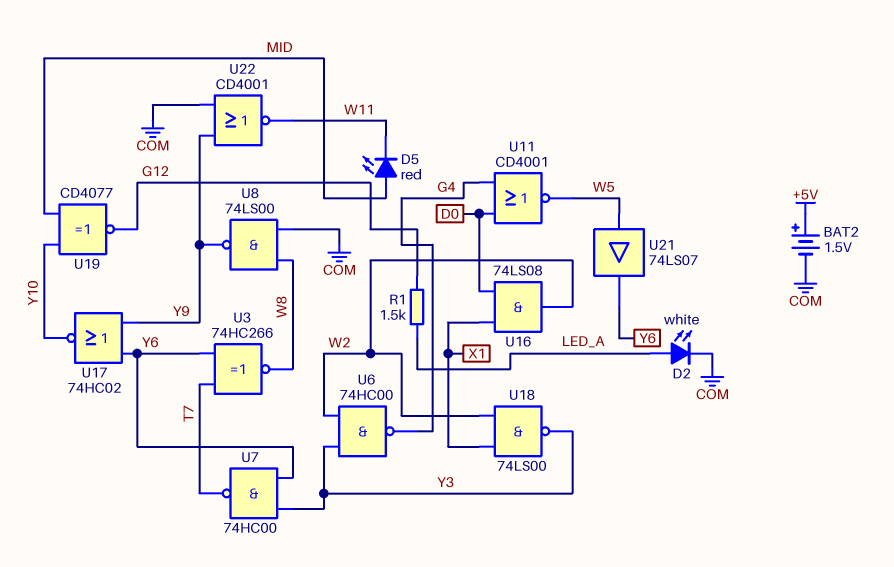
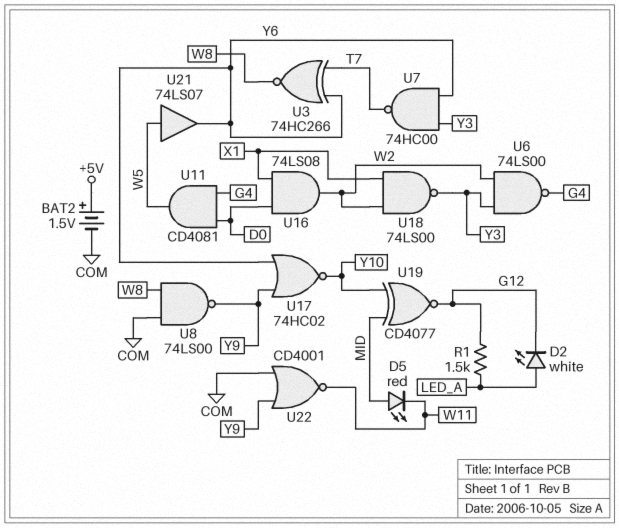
D2: LED white (A LED_A, K COM) -> LED white (A LED_A, K G12)
U6: NAND 74HC00 (in W2, in Y3, out G4) -> NAND 74LS00 (in W2, in Y3, out G4)
U11: NOR CD4001 (in D0, in G4, out W5) -> AND CD4081 (in D0, in G4, out W5)

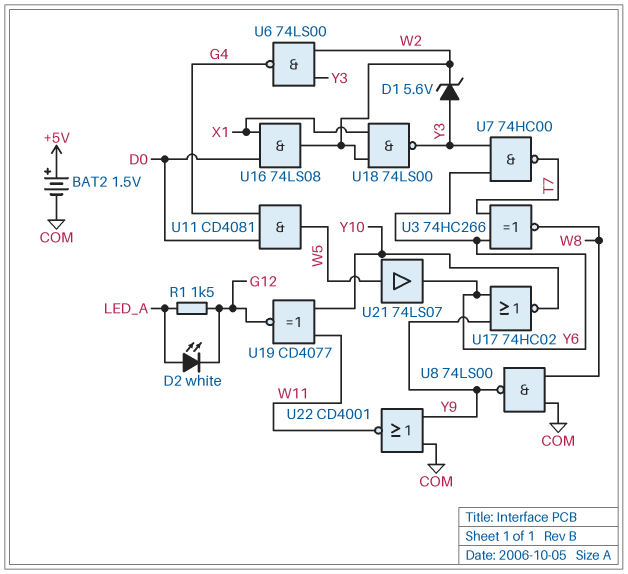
D1: none -> zener 5.6V (A Y3, K W2)
D5: LED red (A MID, K W11) -> none
U19: XNOR CD4077 (in MID, in Y10, out G12) -> XNOR CD4077 (in W11, in Y10, out G12)

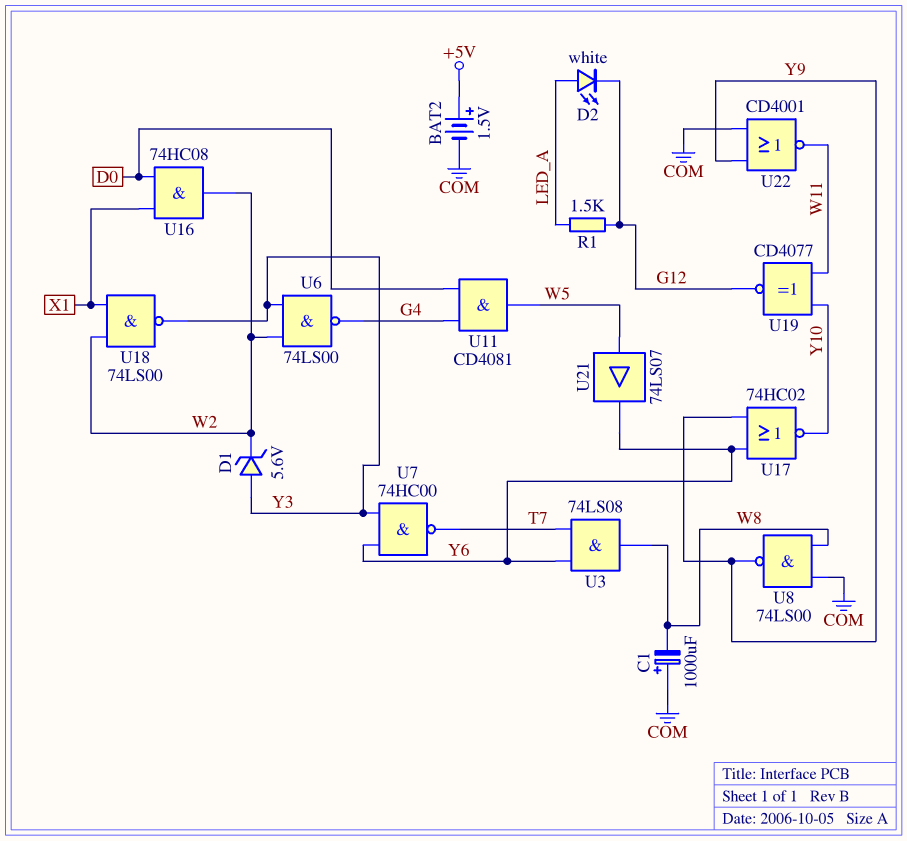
C1: none -> 1000uF (plus COM, minus W8)
U3: XNOR 74HC266 (in T7, in Y6, out W8) -> AND 74LS08 (in T7, in Y6, out W8)
U16: AND 74LS08 (in D0, in X1, out W2) -> AND 74HC08 (in D0, in X1, out W2)

